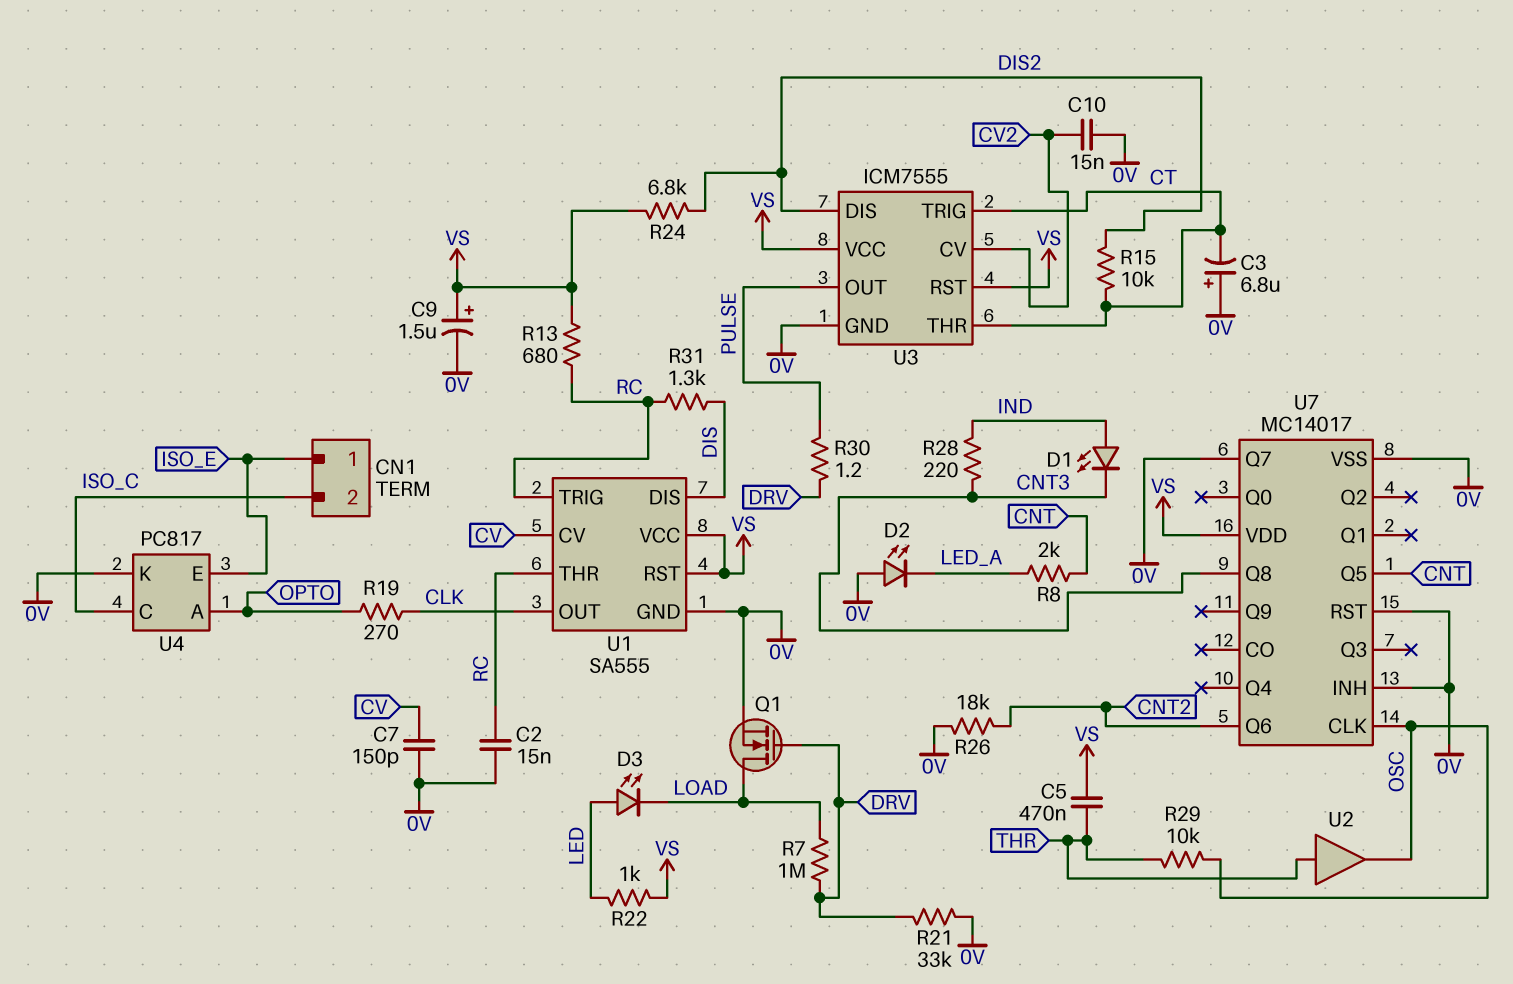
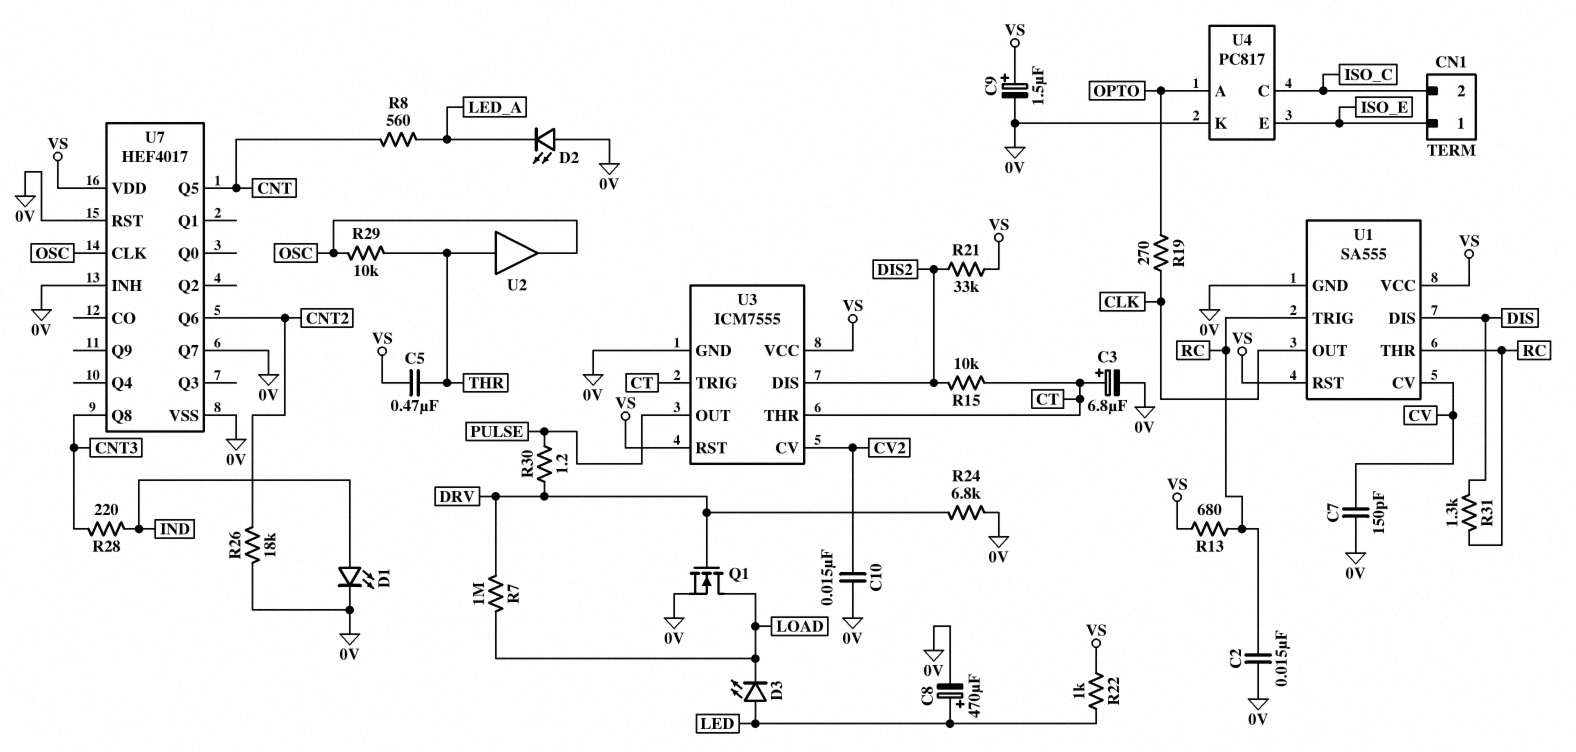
C3: 6.8uF (plus 0V, minus CT) -> 6.8uF (plus CT, minus 0V)
C8: none -> 470uF (plus LED, minus 0V)
D1: LED (A IND, K CNT3) -> LED (A IND, K 0V)
R8: 2k (CNT, LED_A) -> 560 (CNT, LED_A)
R21: 33k (0V, DRV) -> 33k (DIS2, VS)
R24: 6.8k (DIS2, VS) -> 6.8k (0V, DRV)
U7: MC14017 -> HEF4017

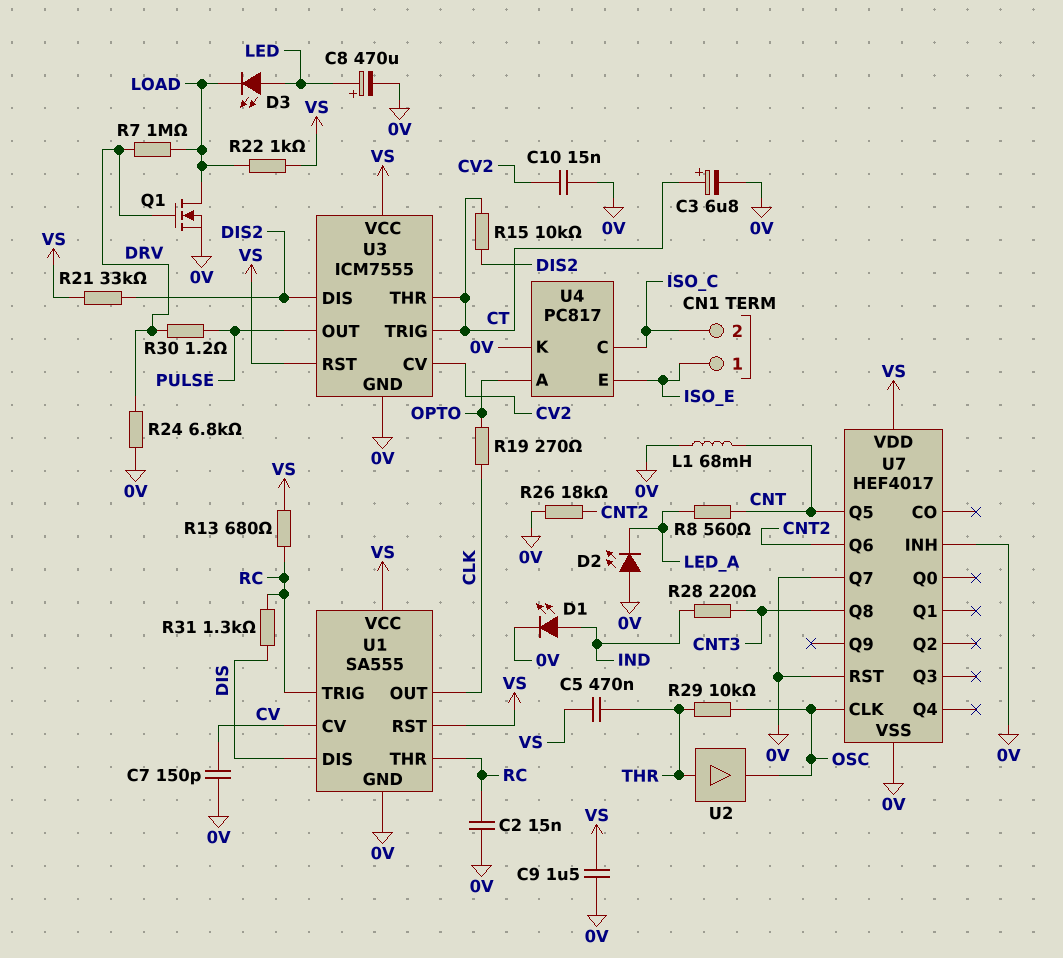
C9: 1.5uF (plus VS, minus 0V) -> 1.5uF (0V, VS)
L1: none -> 68mH (0V, CNT)
R22: 1k (LED, VS) -> 1k (LOAD, VS)

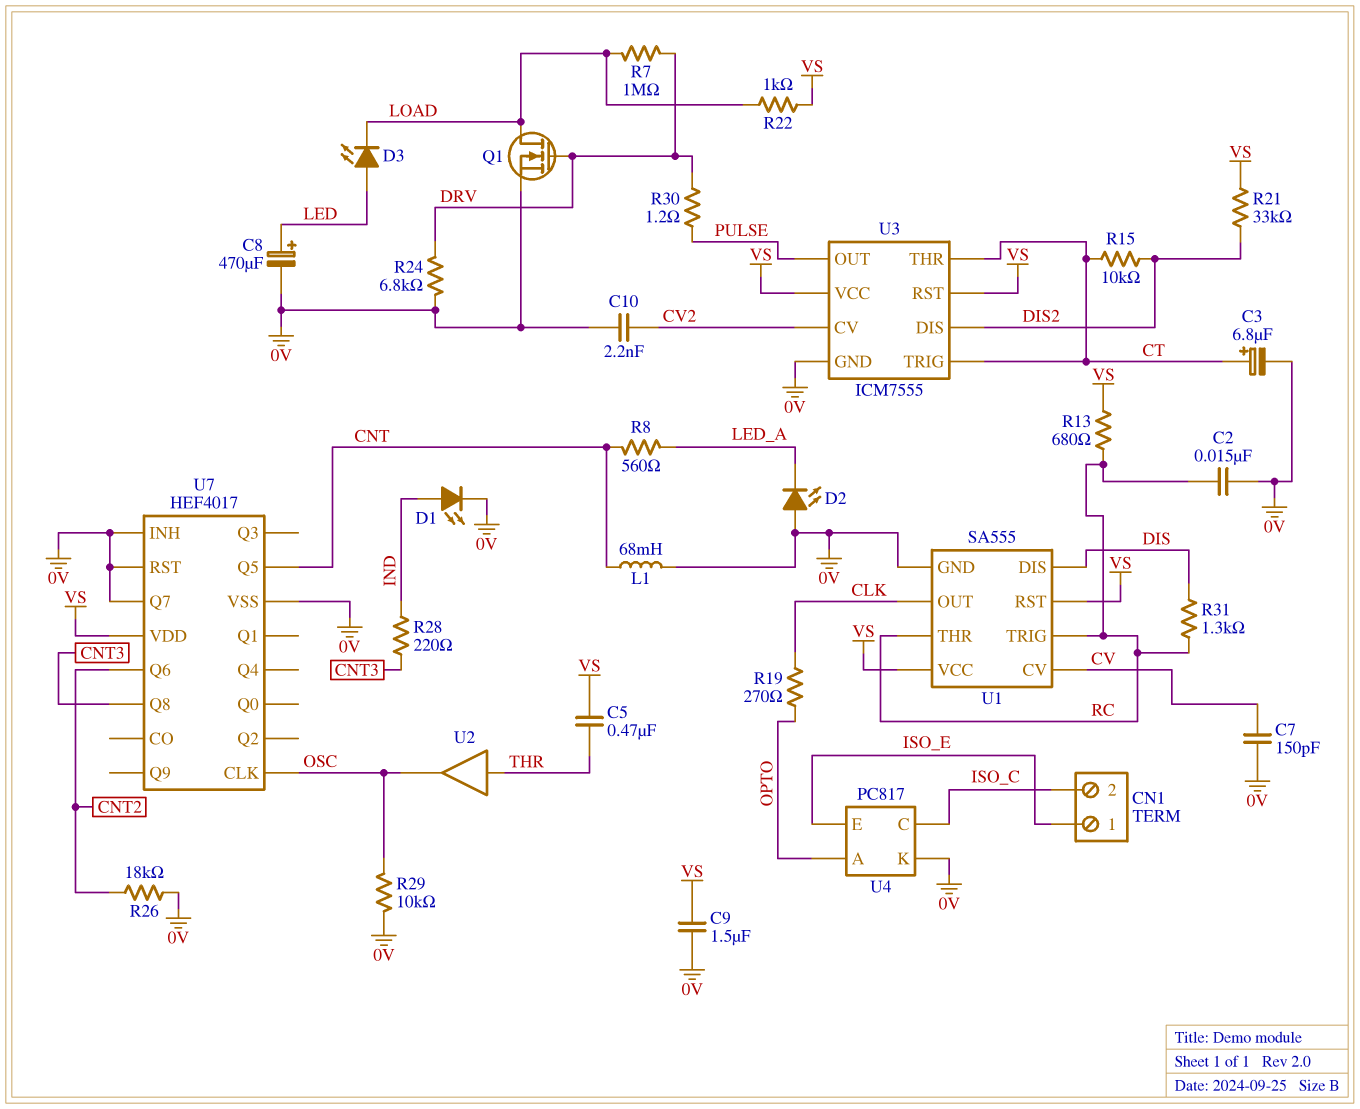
C10: 15nF (0V, CV2) -> 2.2nF (0V, CV2)
R29: 10k (OSC, THR) -> 10k (0V, OSC)

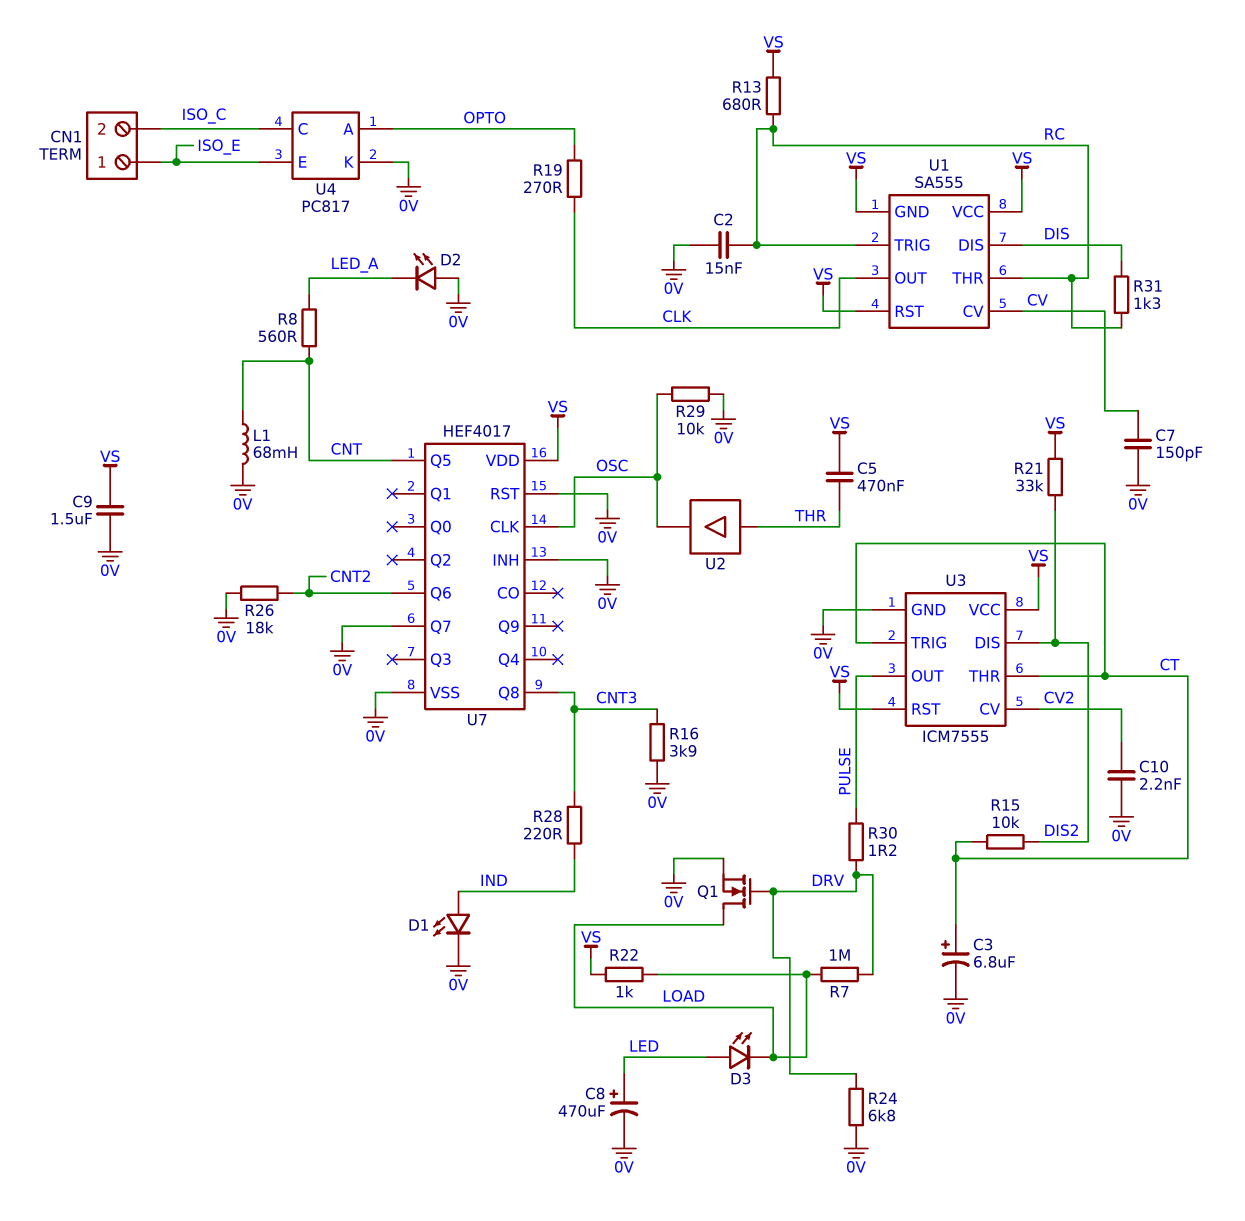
R16: none -> 3.9k (0V, CNT3)
U1 pin GND: 0V -> VS

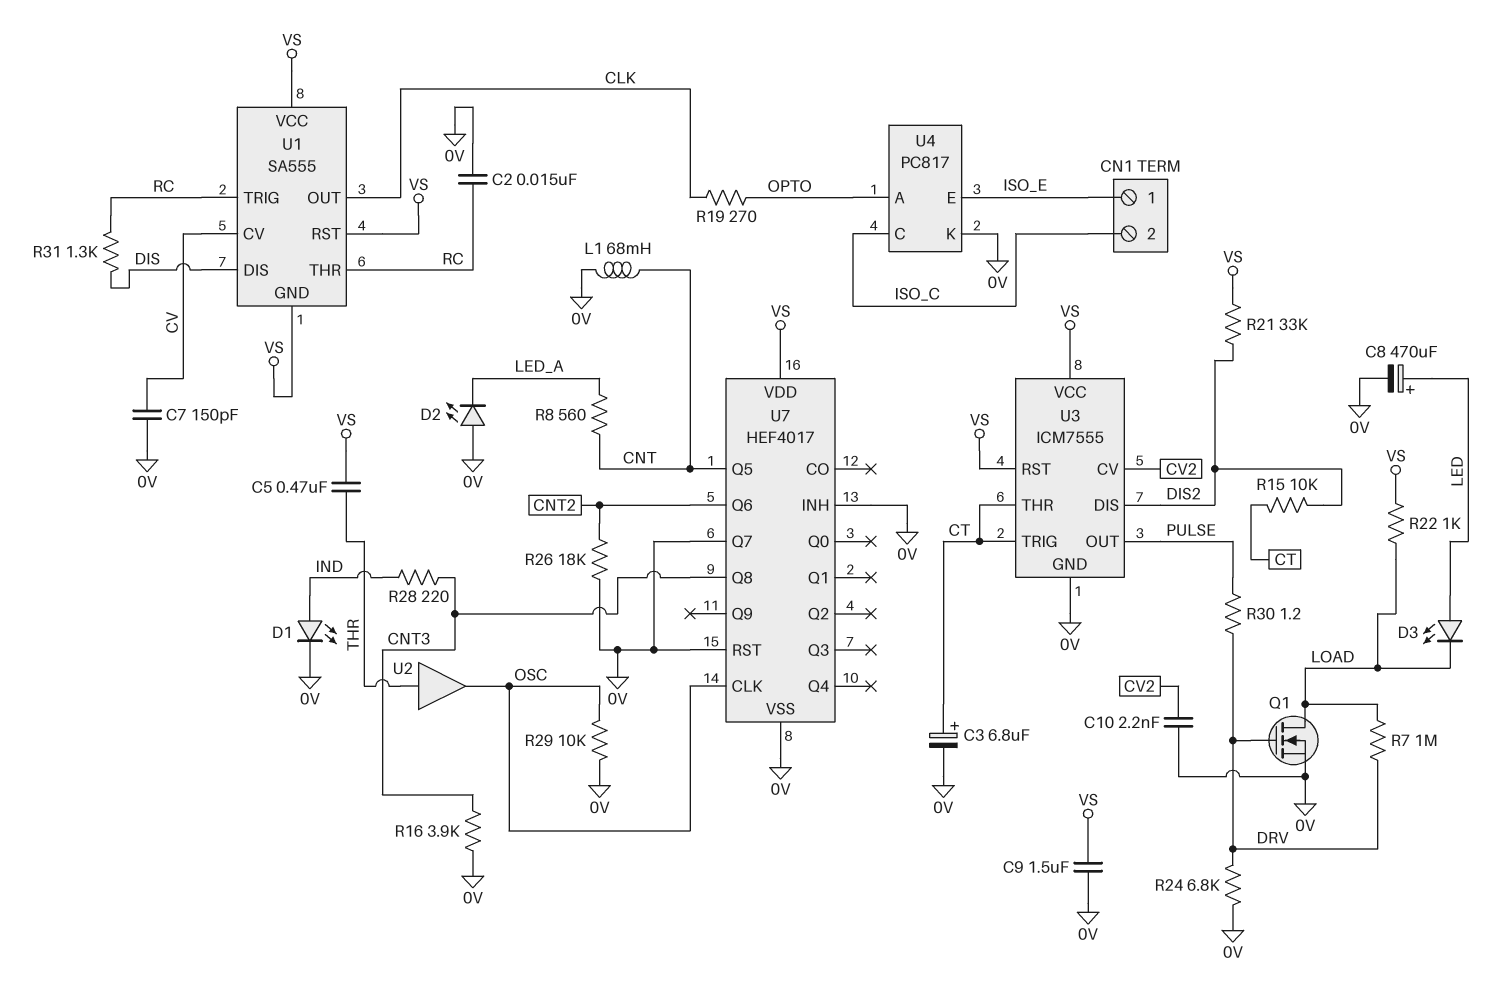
R13: 680 (RC, VS) -> none

